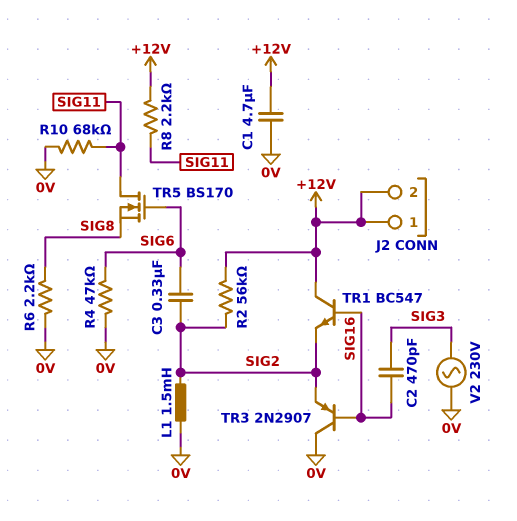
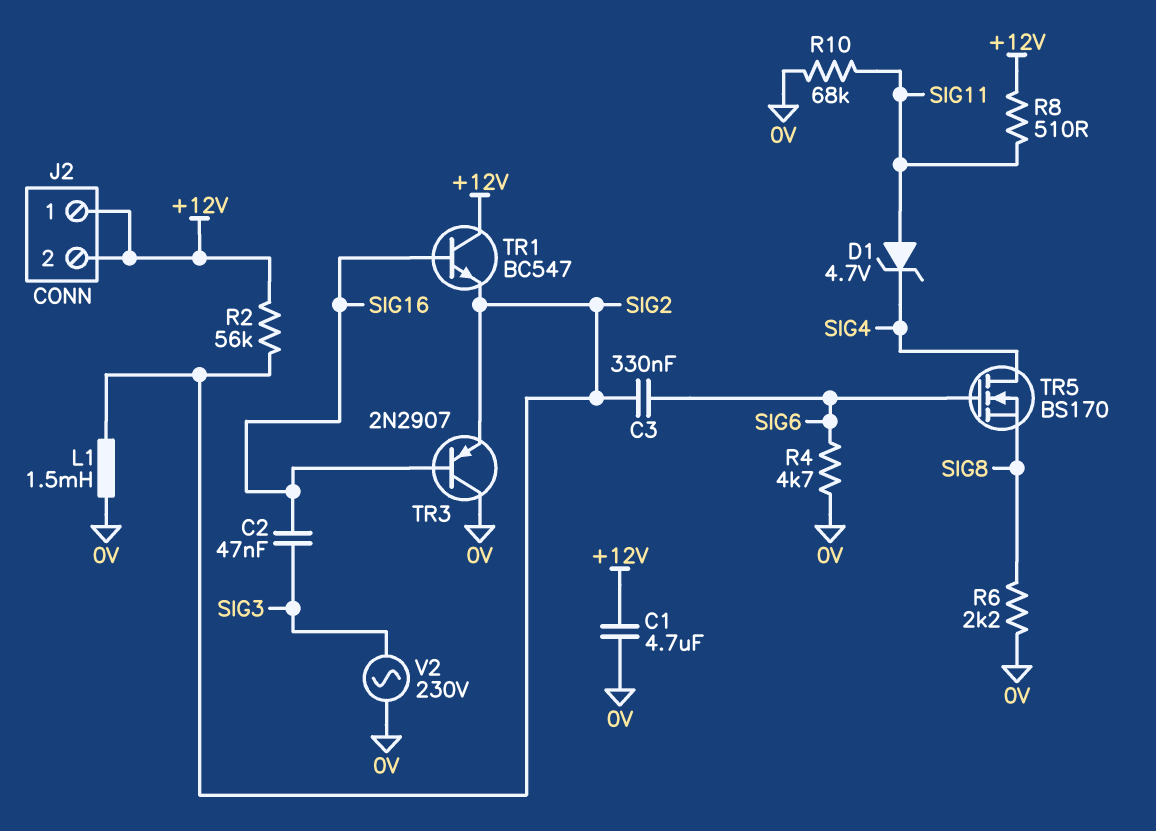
C2: 470pF (SIG3, SIG16) -> 47nF (SIG3, SIG16)
D1: none -> zener 4.7V (A SIG11, K SIG4)
R4: 47k (0V, SIG6) -> 4.7k (0V, SIG6)
R8: 2.2k (+12V, SIG11) -> 510 (+12V, SIG11)
TR5: NMOS BS170 (G SIG6, D SIG11, S SIG8) -> NMOS BS170 (G SIG6, D SIG4, S SIG8)

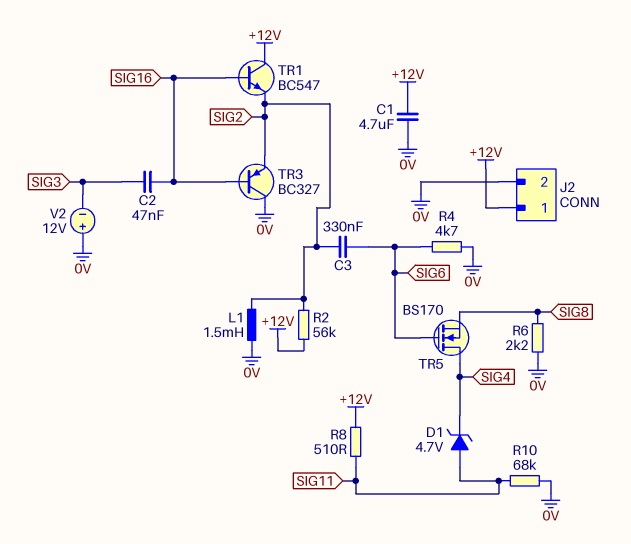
J2 pin 2: +12V -> 0V
TR3: PNP 2N2907 (B SIG16, C 0V, E SIG2) -> PNP BC327 (B SIG16, C 0V, E SIG2)
V2: AC 230V (0V, SIG3) -> 12V (plus 0V, minus SIG3)

